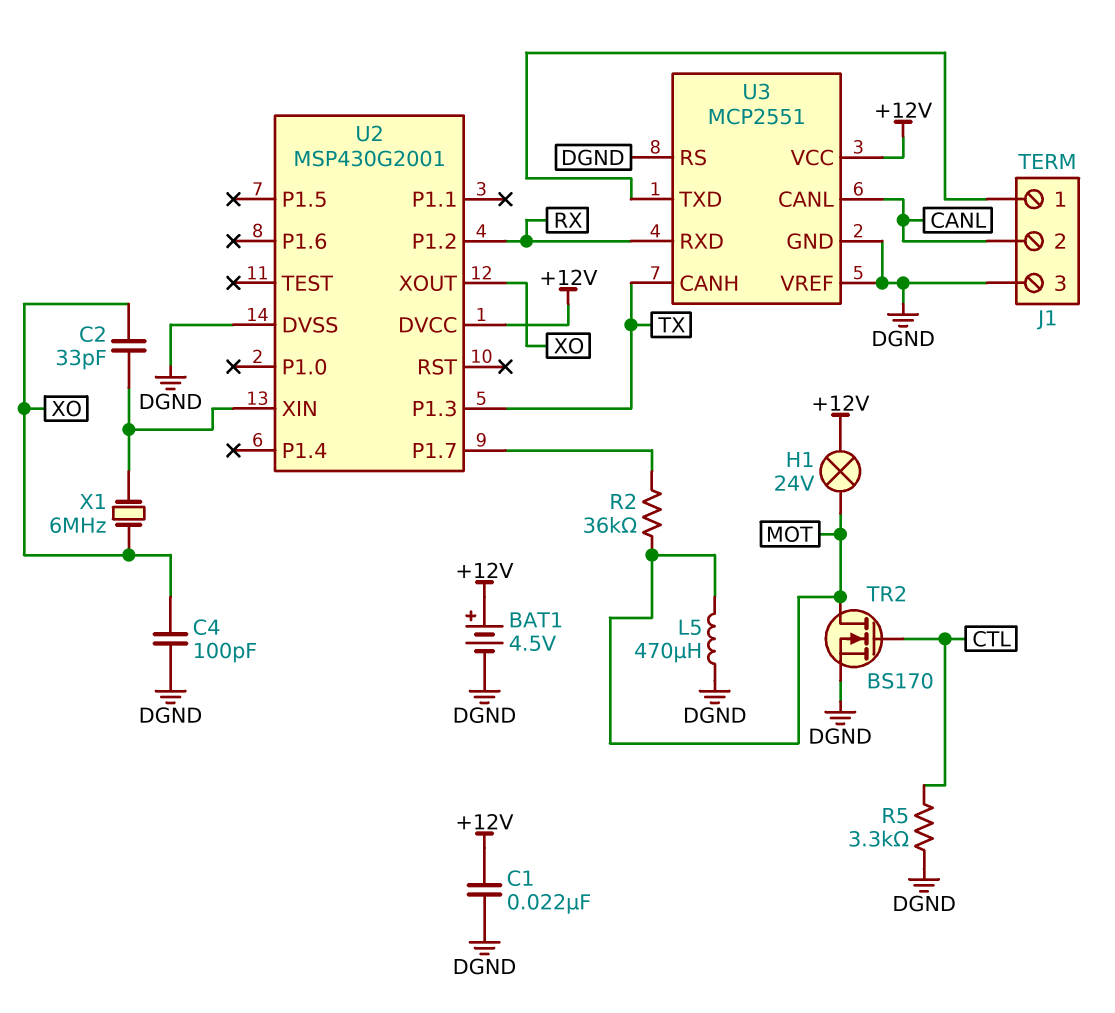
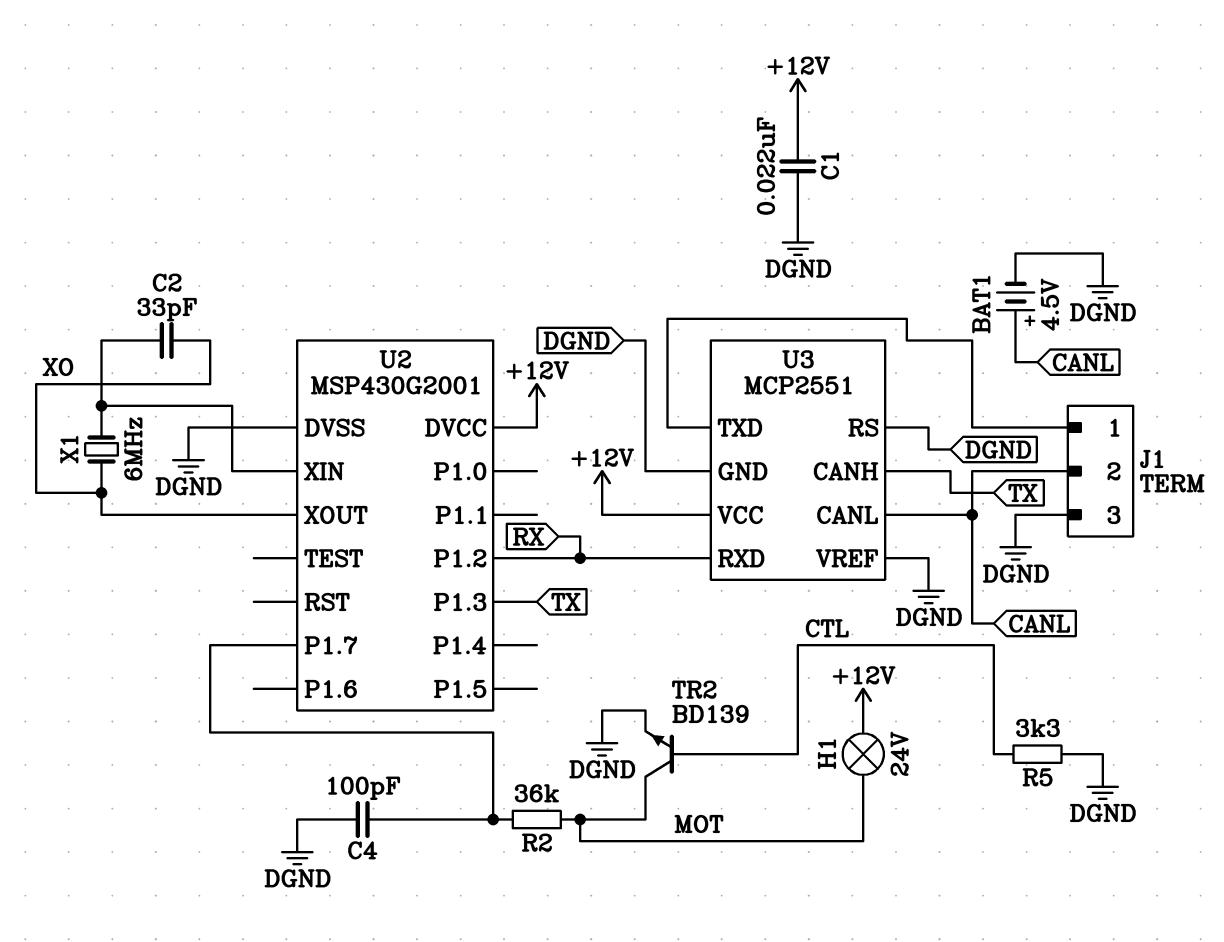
BAT1: 4.5V (plus +12V, minus DGND) -> 4.5V (plus CANL, minus DGND)
C4: 100pF (DGND, XO) -> 100pF (DGND, U2/P1.7)
L5: 470uH (DGND, MOT) -> none
TR2: NMOS BS170 (G CTL, D MOT, S DGND) -> NPN BD139 (B CTL, C MOT, E DGND)

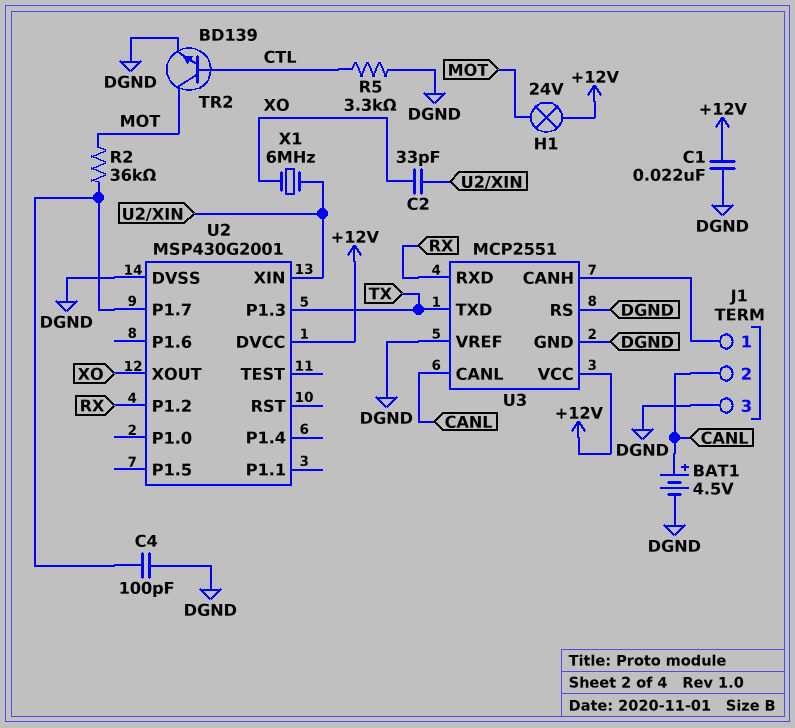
U3 pin CANH: TX -> J1/1
U3 pin TXD: J1/1 -> TX

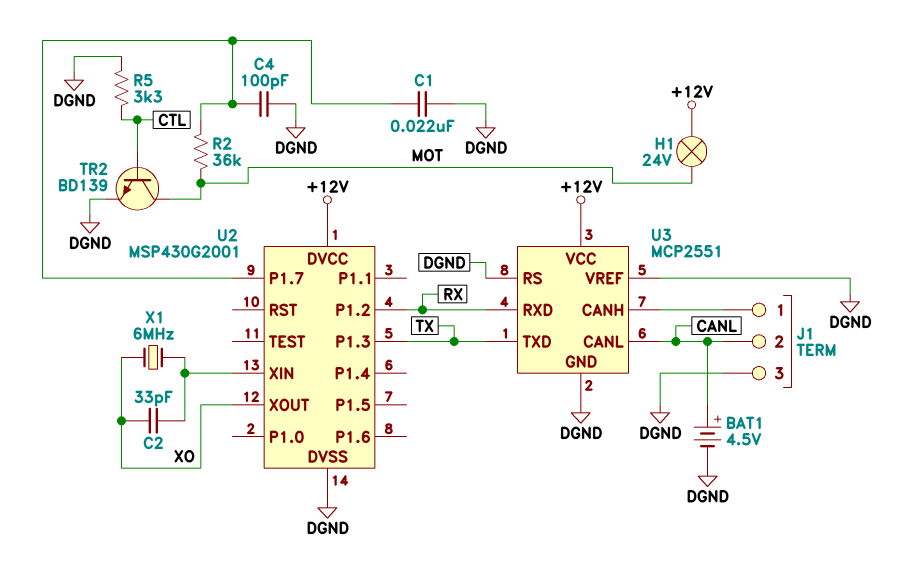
C1: 22nF (+12V, DGND) -> 22nF (DGND, U2/P1.7)

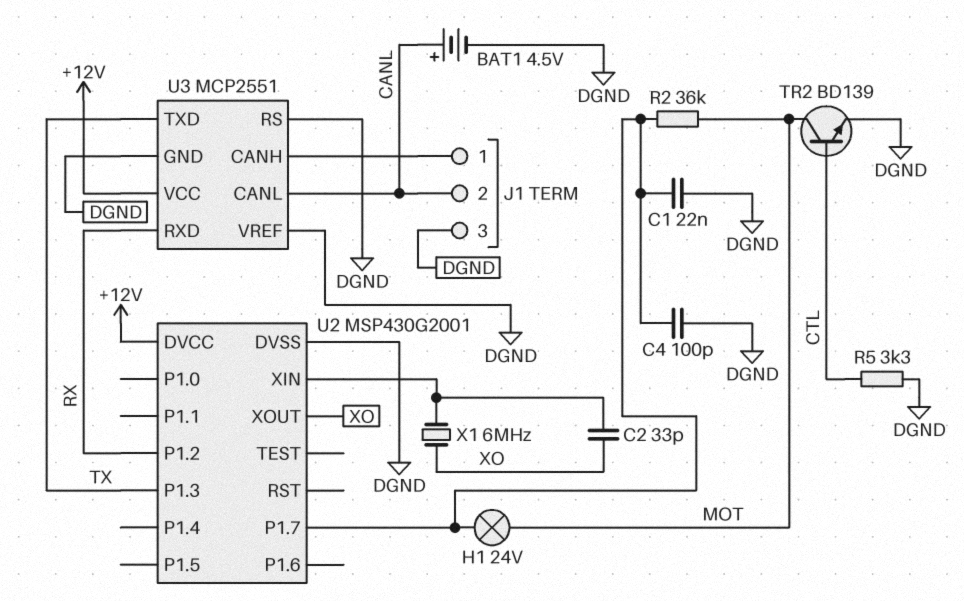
H1: lamp 24V (+12V, MOT) -> lamp 24V (MOT, U2/P1.7)

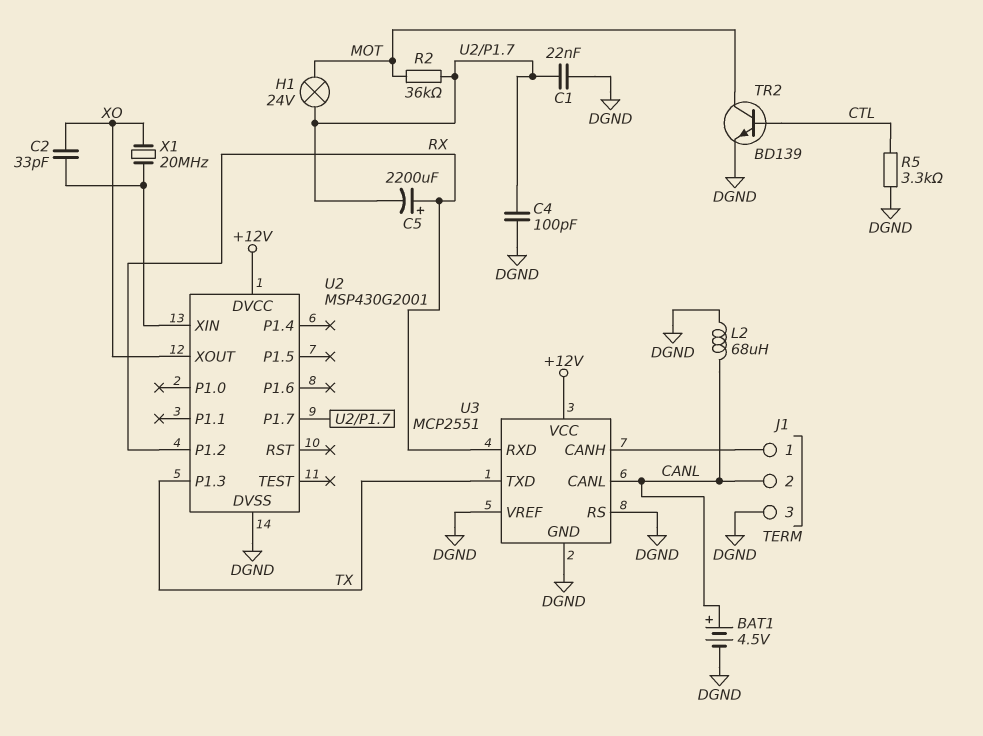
C5: none -> 2200uF (plus RX, minus U2/P1.7)
L2: none -> 68uH (CANL, DGND)
X1: 6MHz (U2/XIN, XO) -> 20MHz (U2/XIN, XO)

